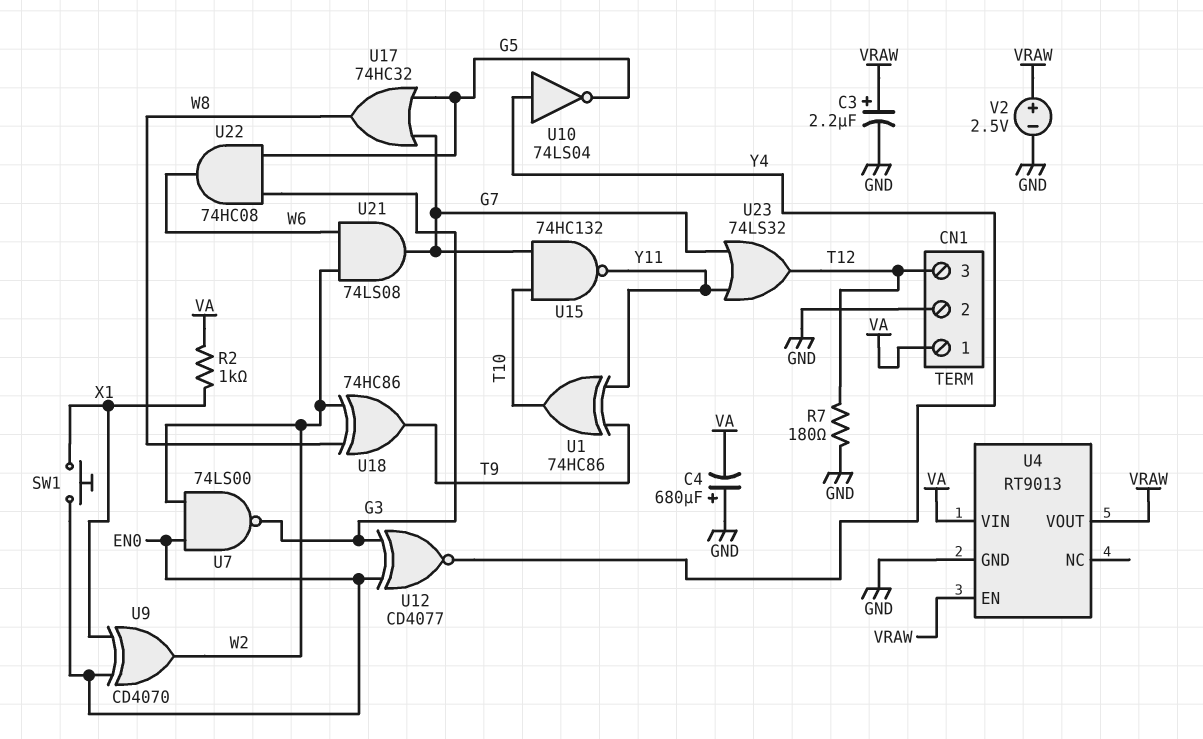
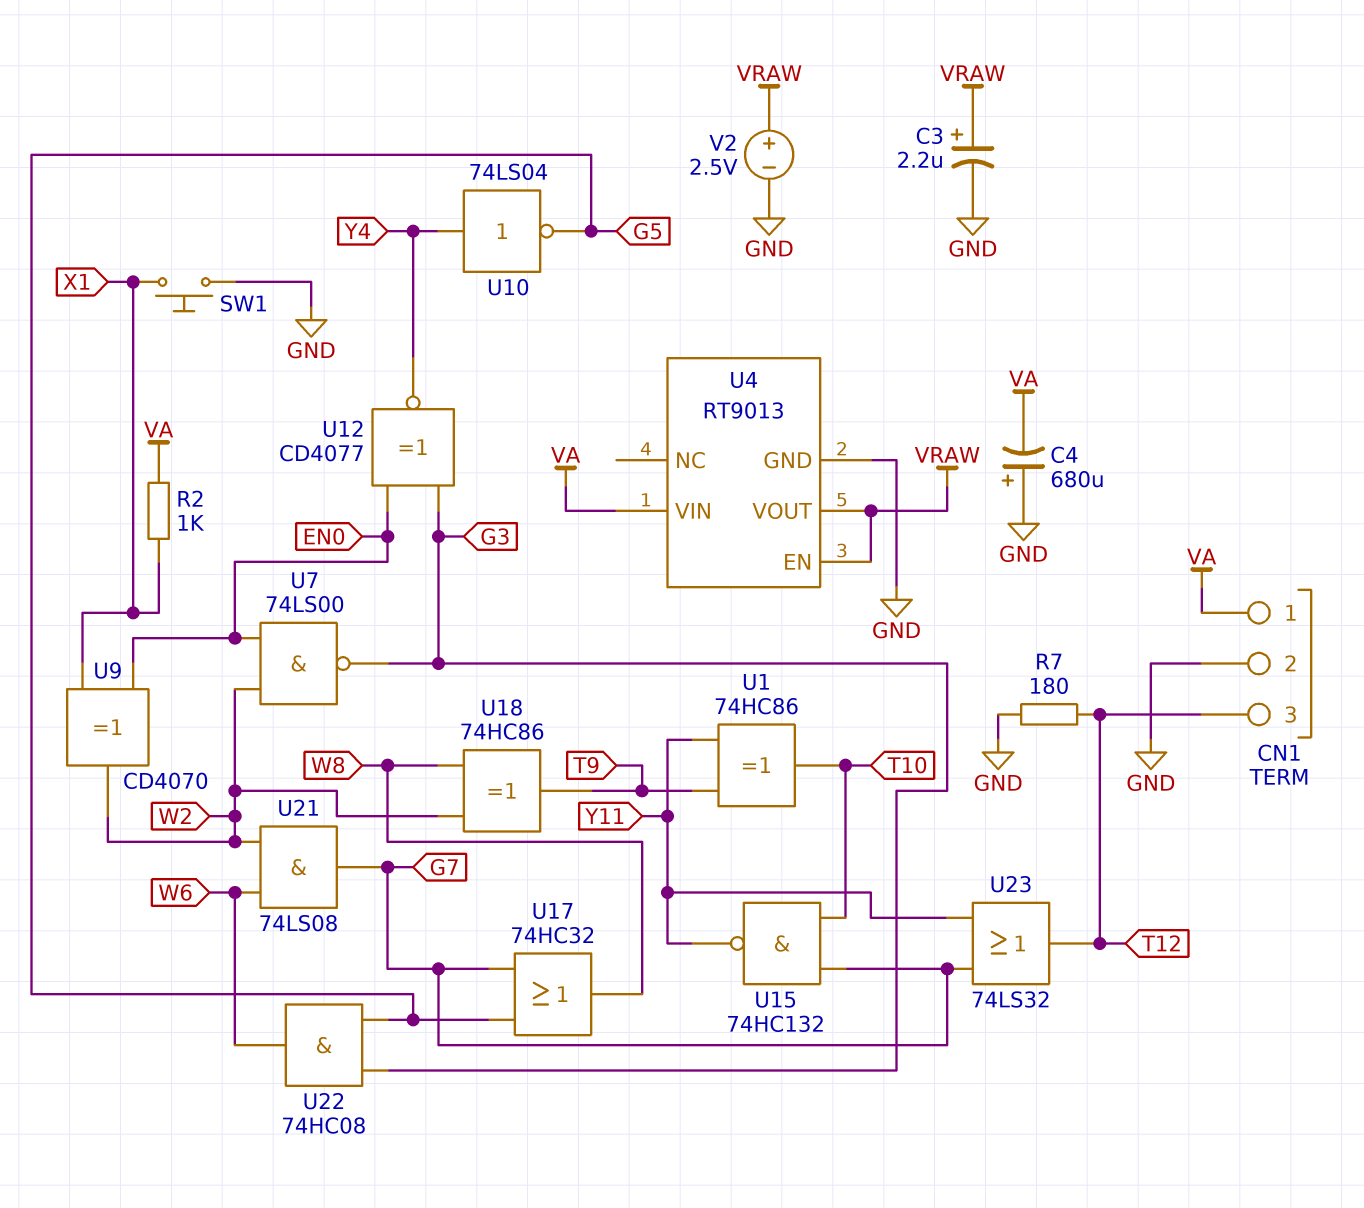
SW1: button (EN0, X1) -> button (GND, X1)

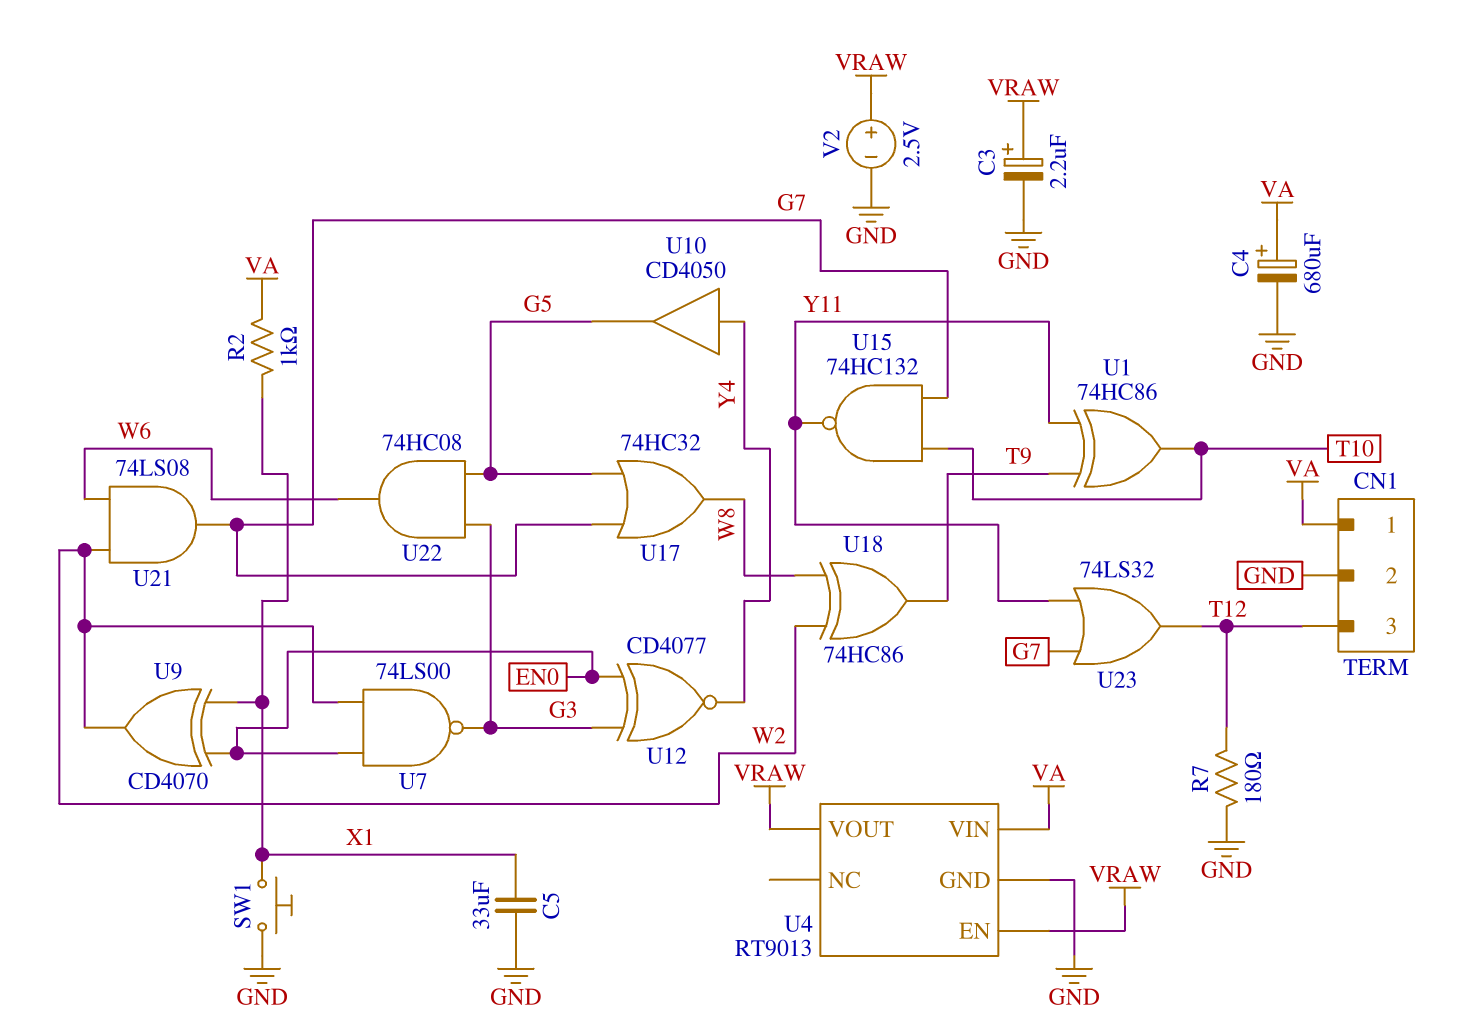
C4: 680uF (plus GND, minus VA) -> 680uF (plus VA, minus GND)
C5: none -> 33uF (GND, X1)
U10: NOT 74LS04 (in Y4, out G5) -> buffer CD4050 (in Y4, out G5)

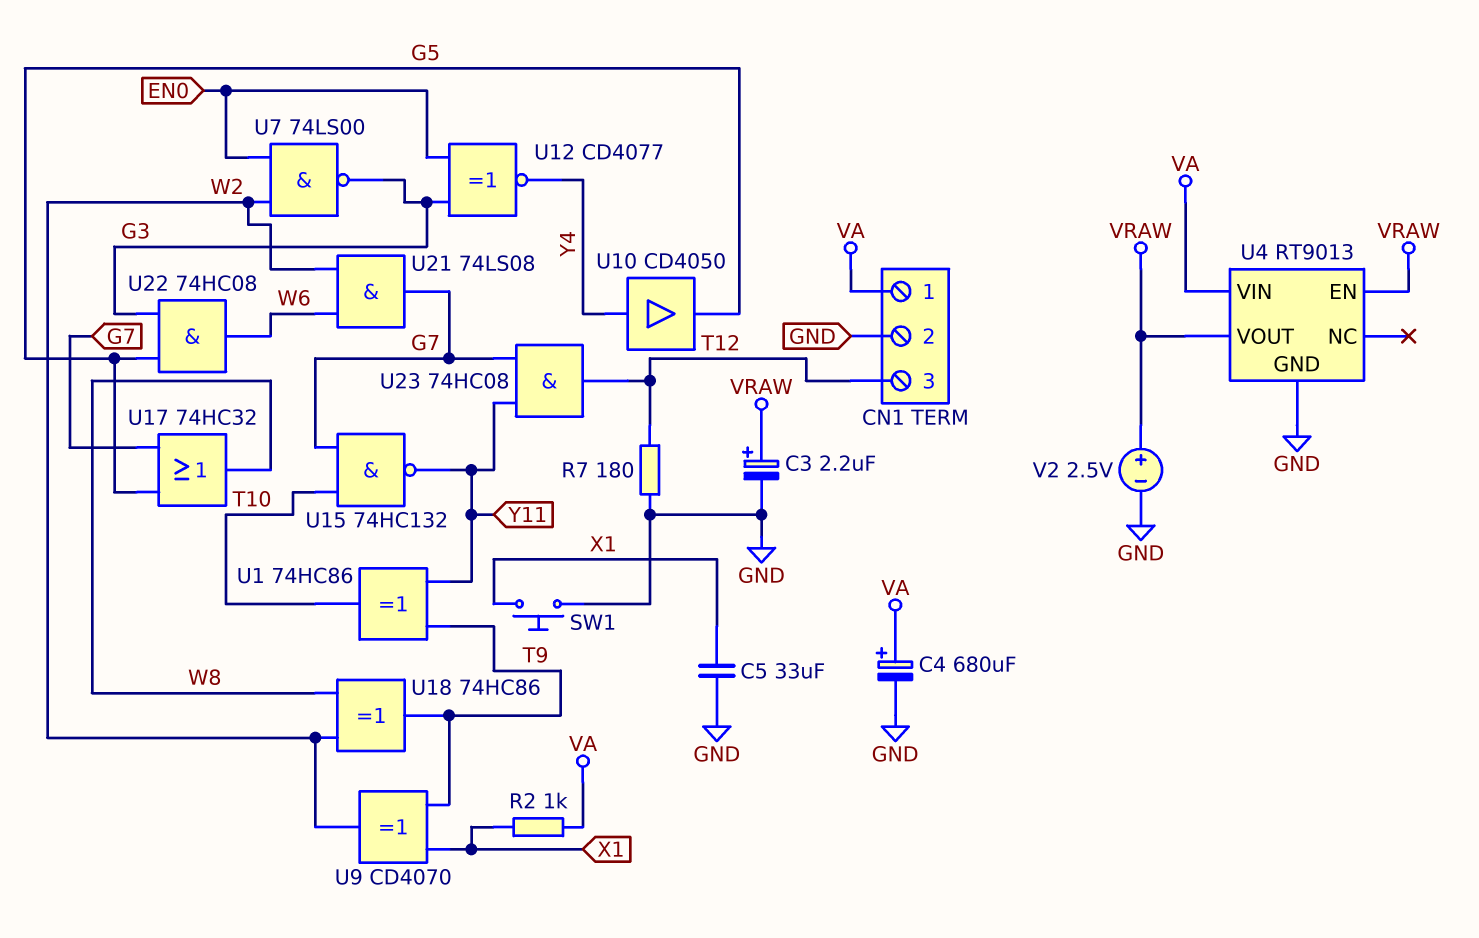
U9: XOR CD4070 (in EN0, in X1, out W2) -> XOR CD4070 (in T9, in X1, out W2)
U23: OR 74LS32 (in G7, in Y11, out T12) -> AND 74HC08 (in G7, in Y11, out T12)

